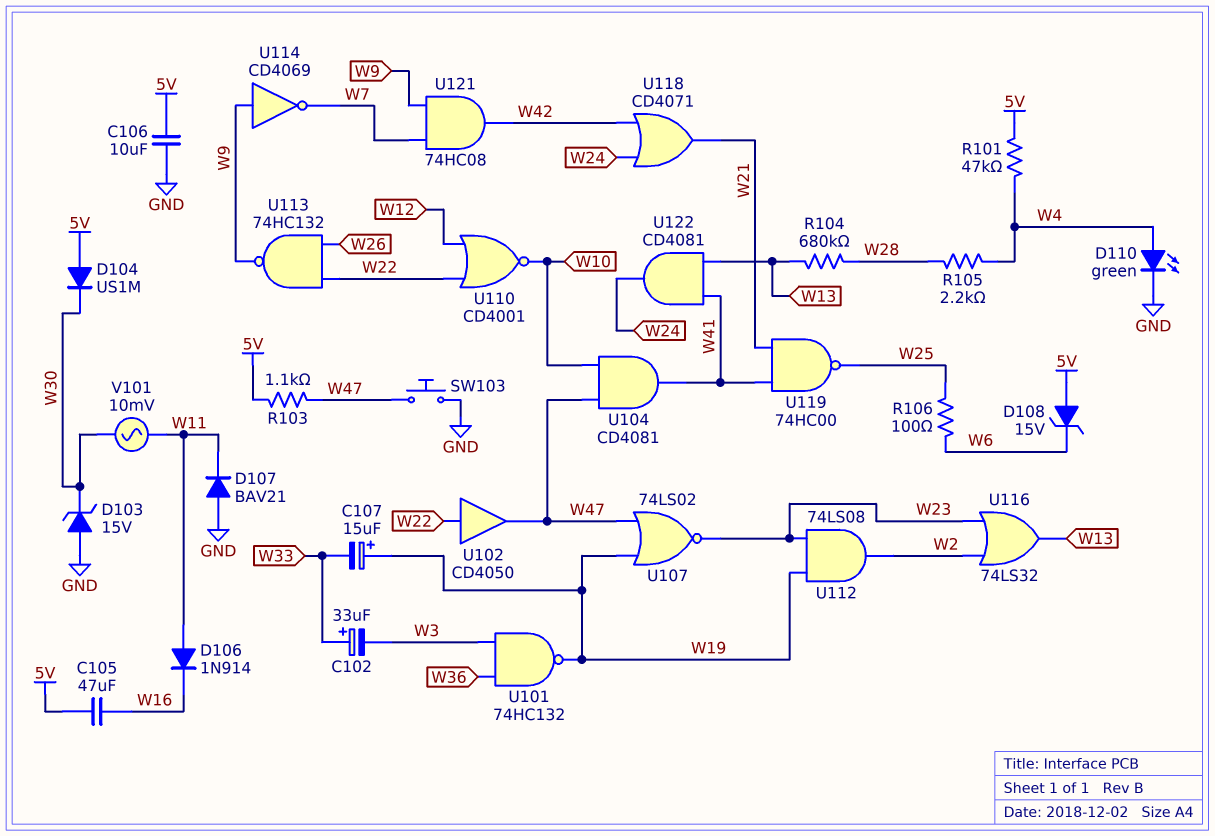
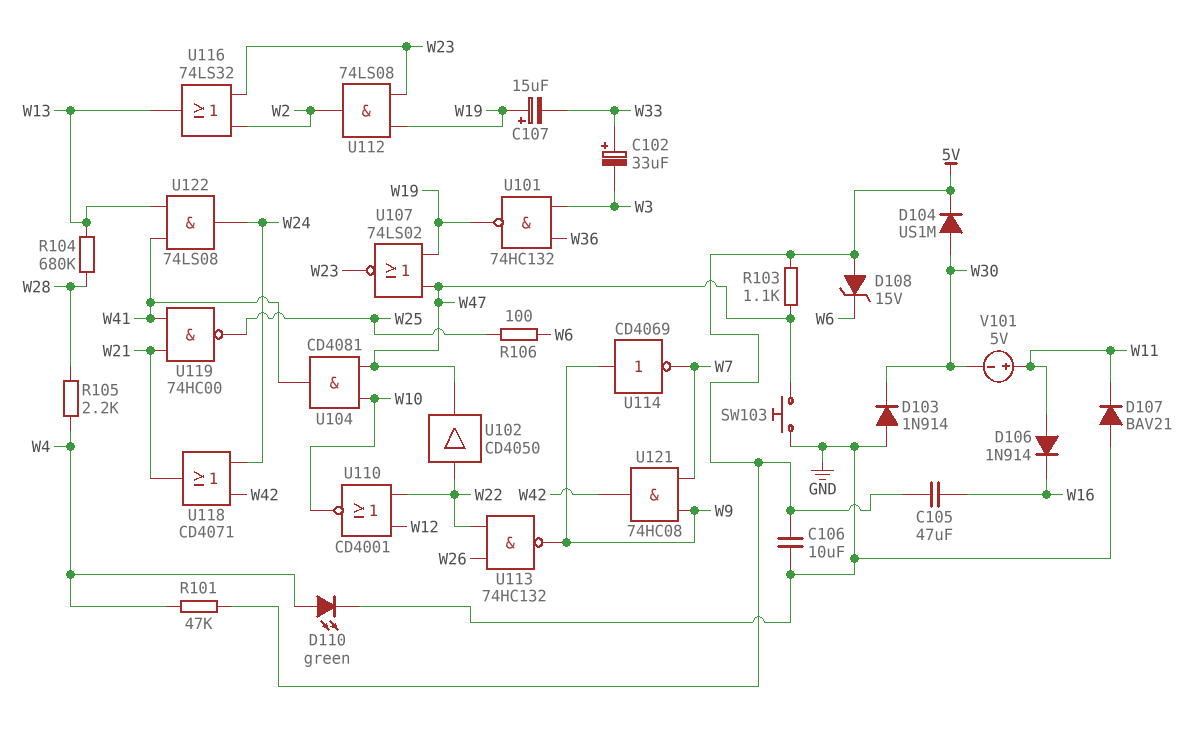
D103: zener 15V (A GND, K W30) -> diode 1N914 (A GND, K W30)
D104: diode US1M (A 5V, K W30) -> diode US1M (A W30, K 5V)
U122: AND CD4081 (in W13, in W41, out W24) -> AND 74LS08 (in W13, in W41, out W24)
V101: AC 10mV (W11, W30) -> 5V (plus W11, minus W30)

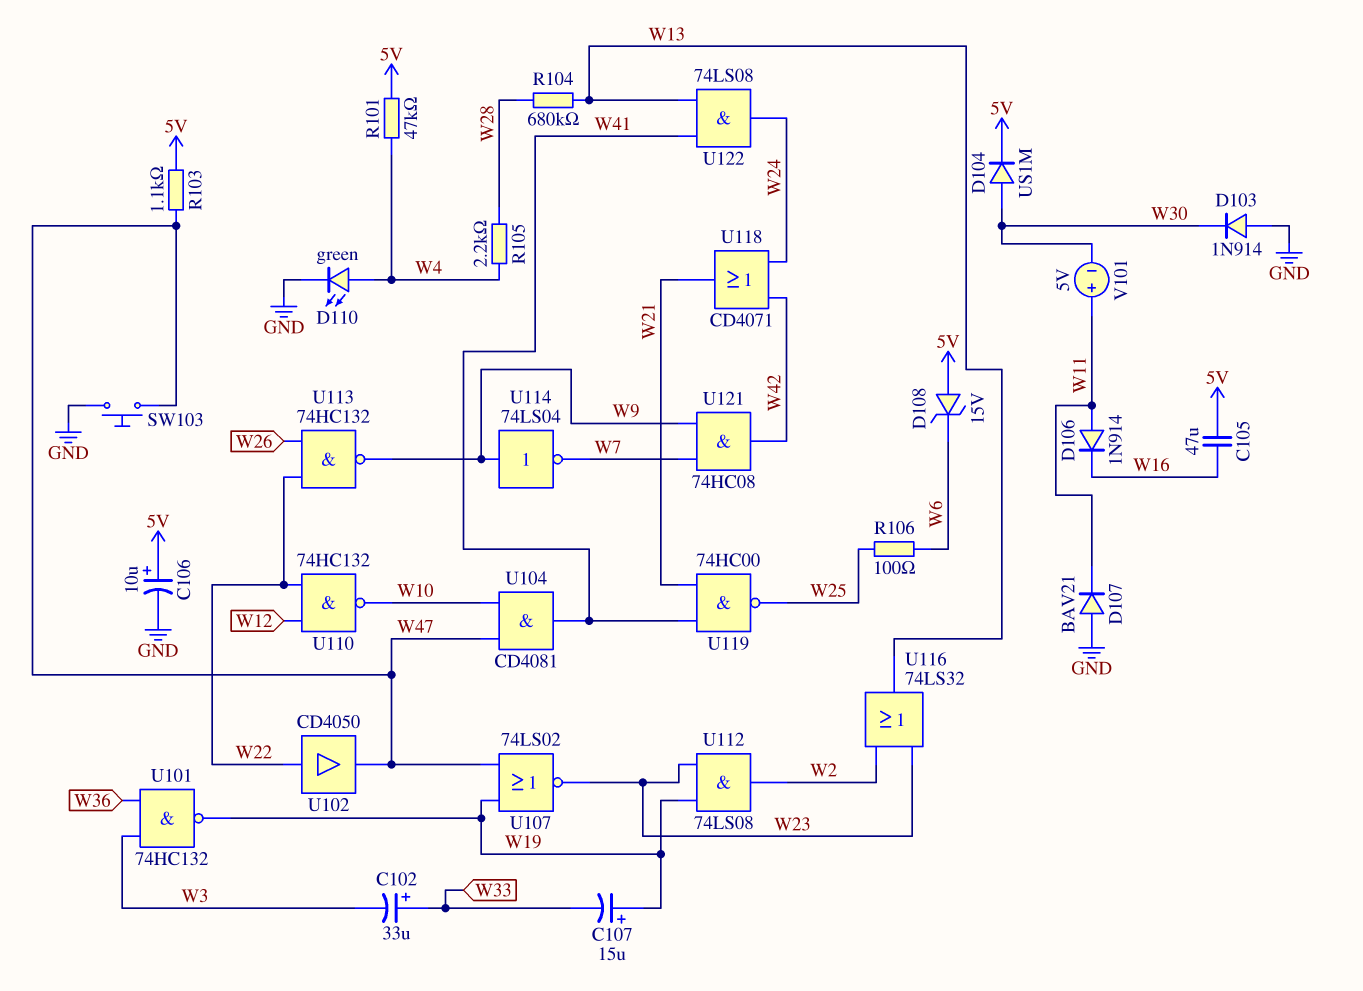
C106: 10uF (5V, GND) -> 10uF (plus 5V, minus GND)
U110: NOR CD4001 (in W12, in W22, out W10) -> NAND 74HC132 (in W12, in W22, out W10)
U114: NOT CD4069 (in W9, out W7) -> NOT 74LS04 (in W9, out W7)

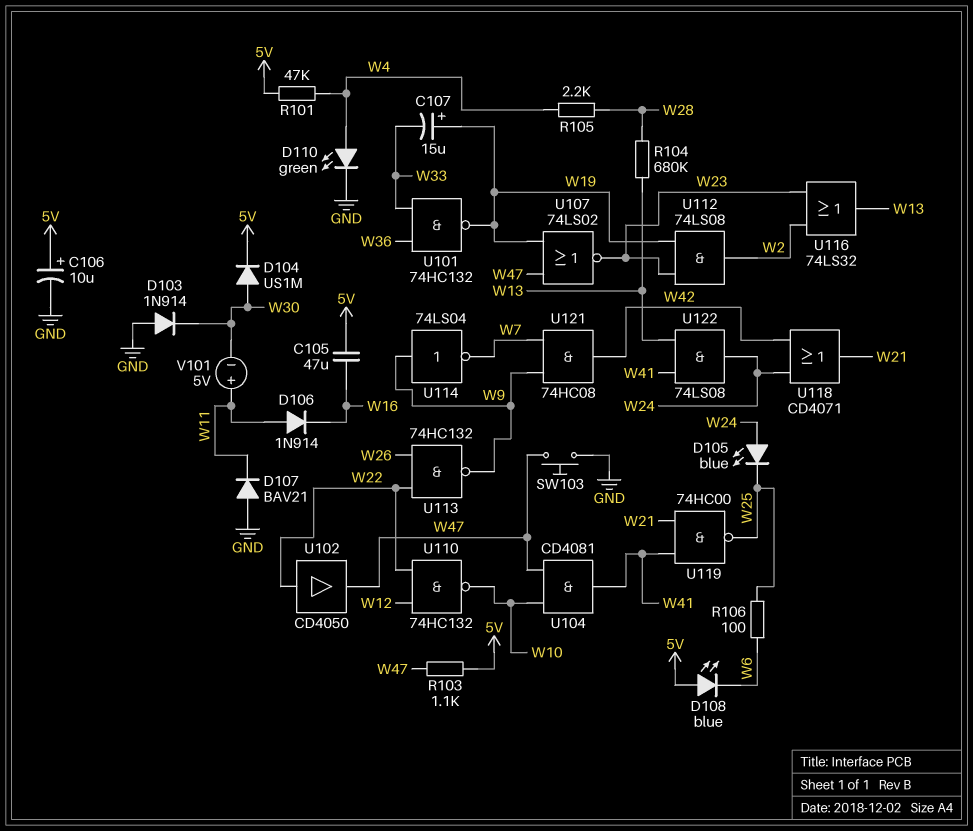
C102: 33uF (plus W33, minus W3) -> none
D105: none -> LED blue (A W24, K W25)
D108: zener 15V (A 5V, K W6) -> LED blue (A 5V, K W6)
U101: NAND 74HC132 (in W3, in W36, out W19) -> NAND 74HC132 (in W33, in W36, out W19)

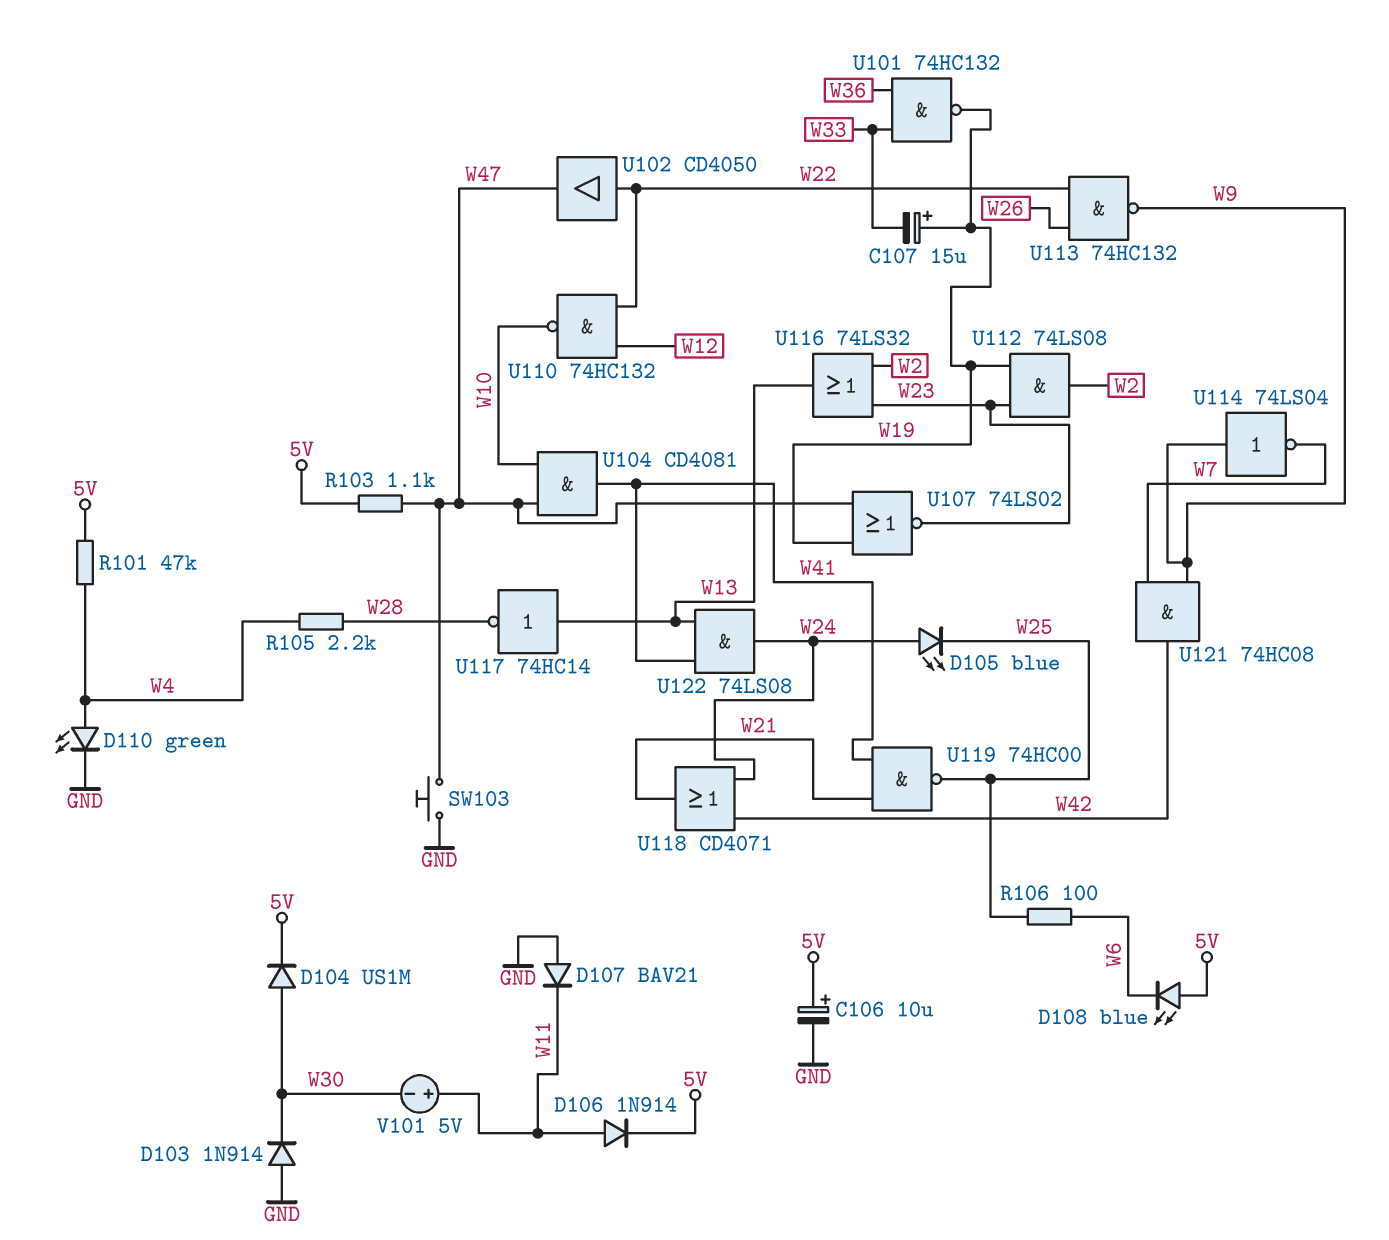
C105: 47uF (5V, W16) -> none
D106: diode 1N914 (A W11, K W16) -> diode 1N914 (A W11, K 5V)
R104: 680k (W13, W28) -> none
U117: none -> NOT 74HC14 (in W13, out W28)

